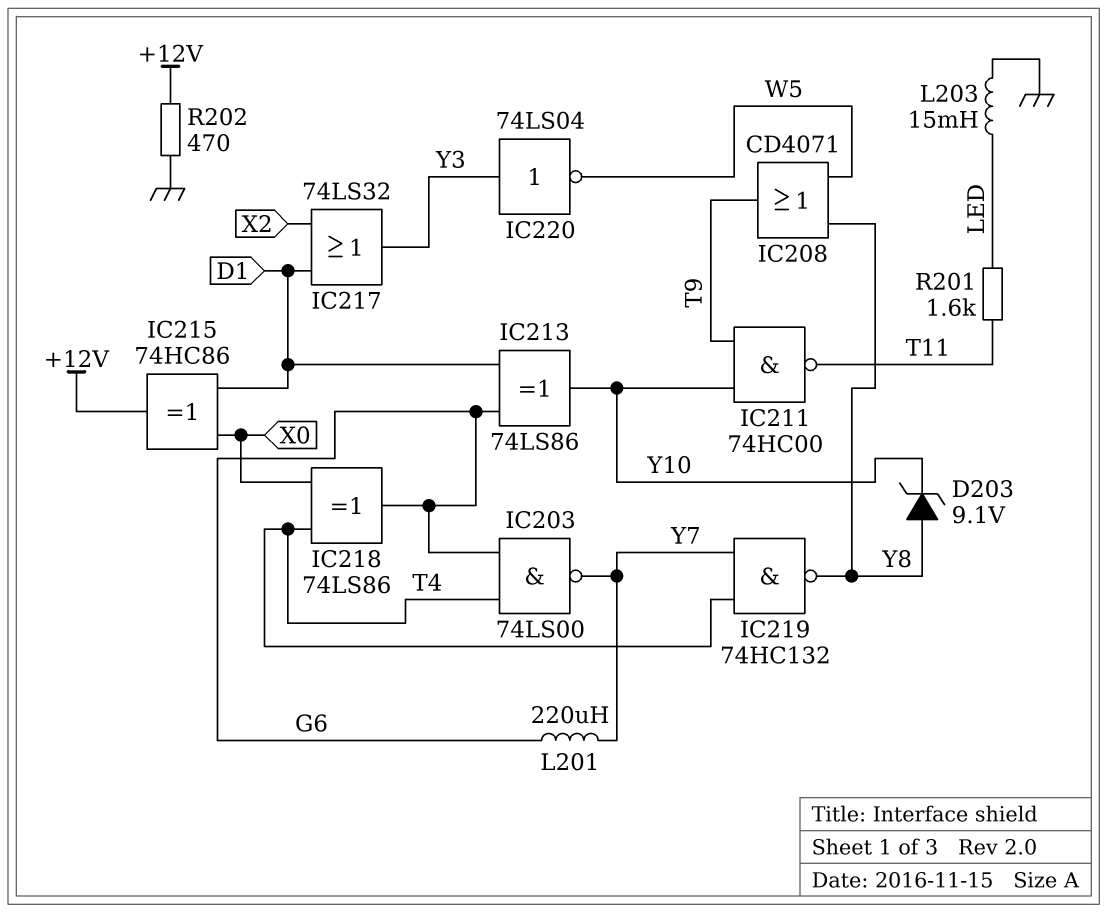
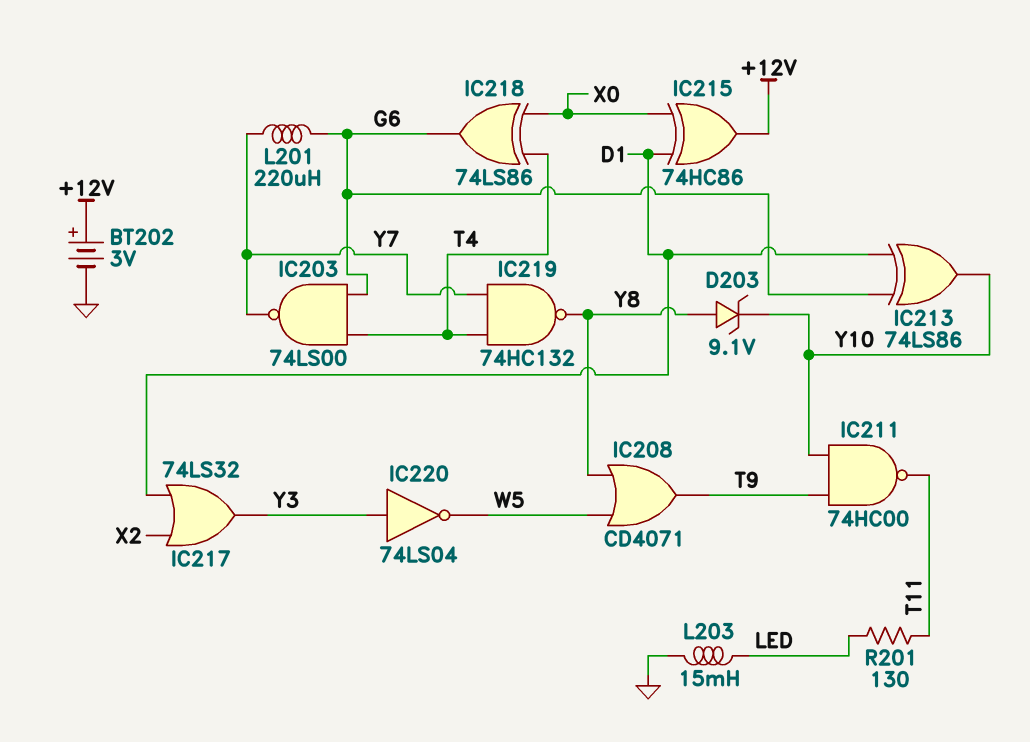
BT202: none -> 3V (plus +12V, minus GND)
R201: 1.6k (LED, T11) -> 130 (LED, T11)
R202: 470 (+12V, GND) -> none

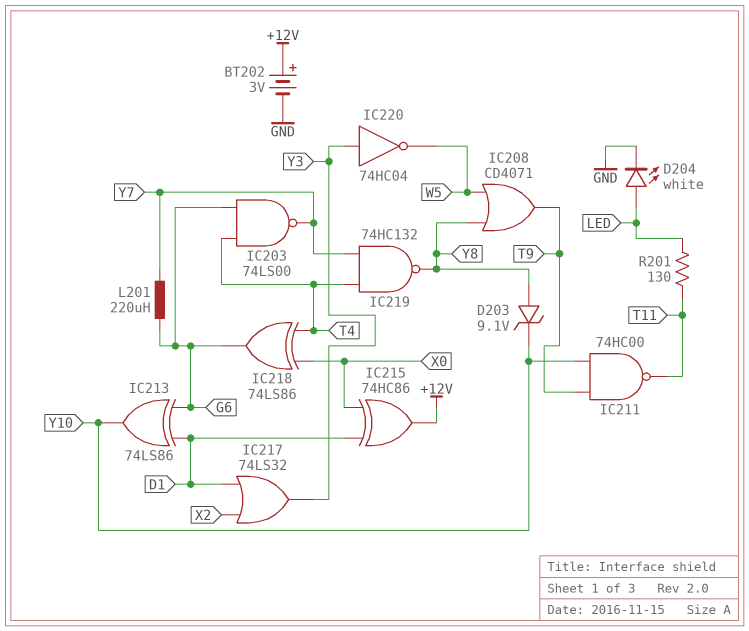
D204: none -> LED white (A LED, K GND)
IC220: NOT 74LS04 (in Y3, out W5) -> NOT 74HC04 (in Y3, out W5)
L203: 15mH (GND, LED) -> none

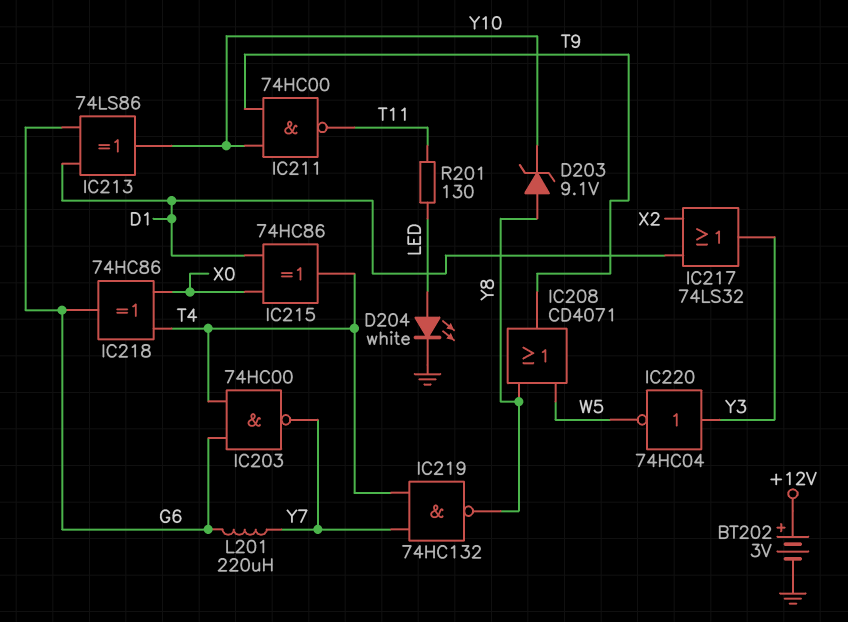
IC203: NAND 74LS00 (in G6, in T4, out Y7) -> NAND 74HC00 (in G6, in T4, out Y7)
IC215: XOR 74HC86 (in D1, in X0, out +12V) -> XOR 74HC86 (in D1, in X0, out T4)
IC218: XOR 74LS86 (in T4, in X0, out G6) -> XOR 74HC86 (in T4, in X0, out G6)

